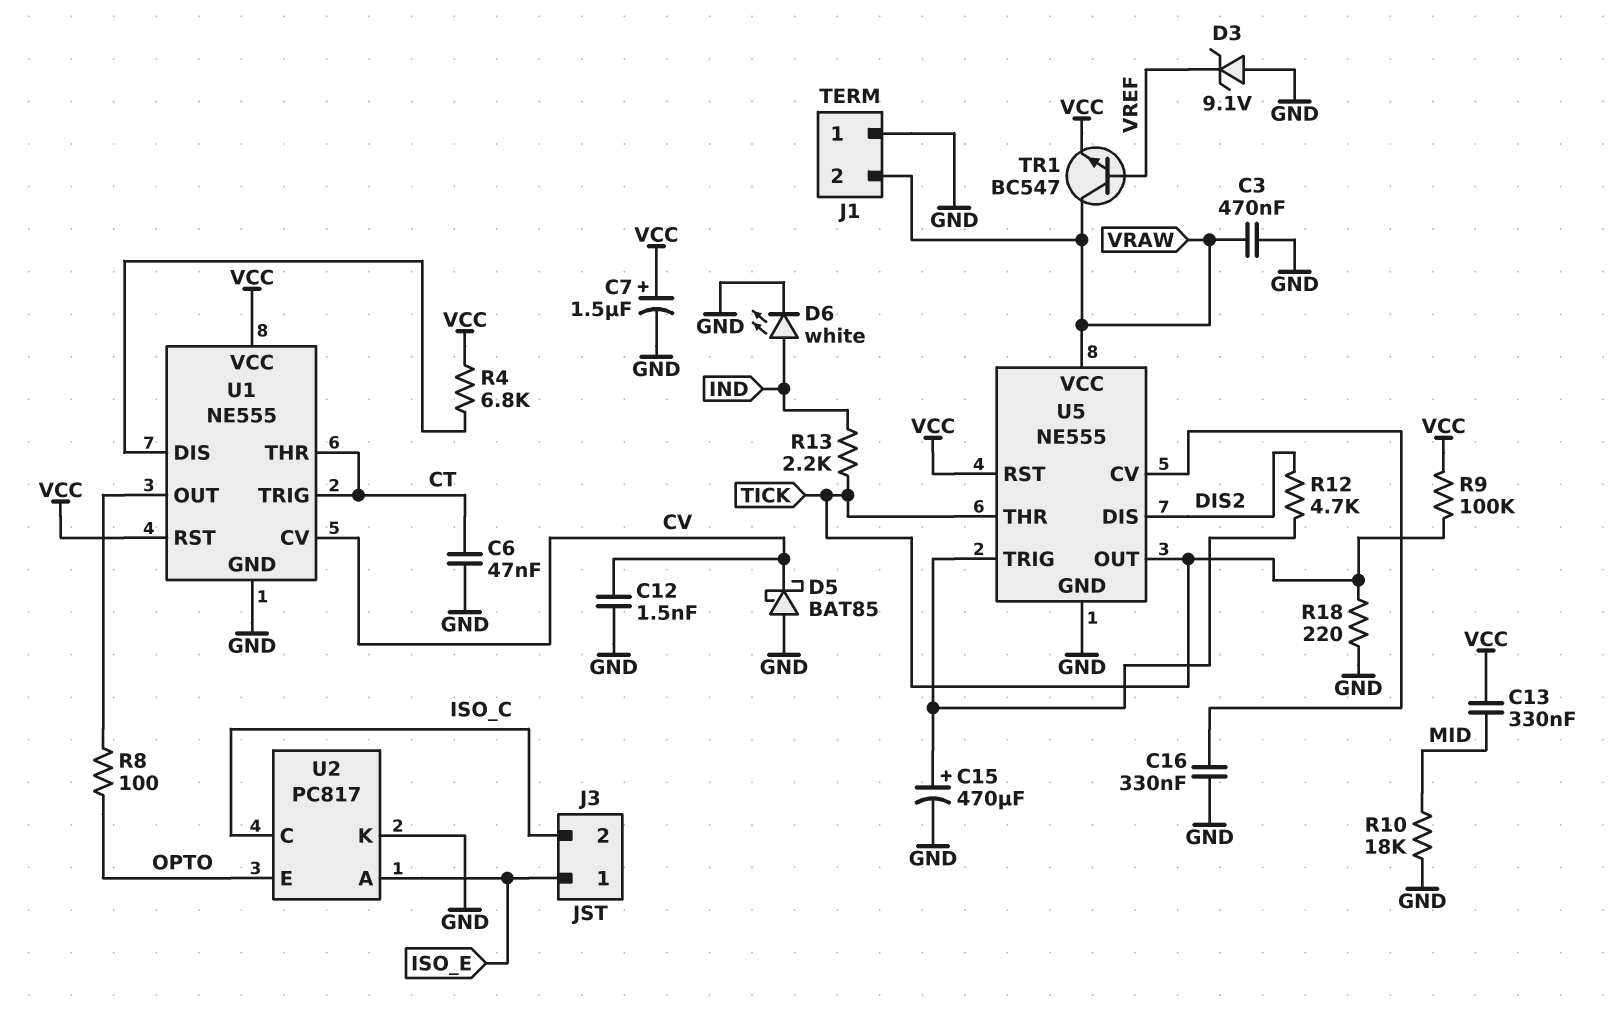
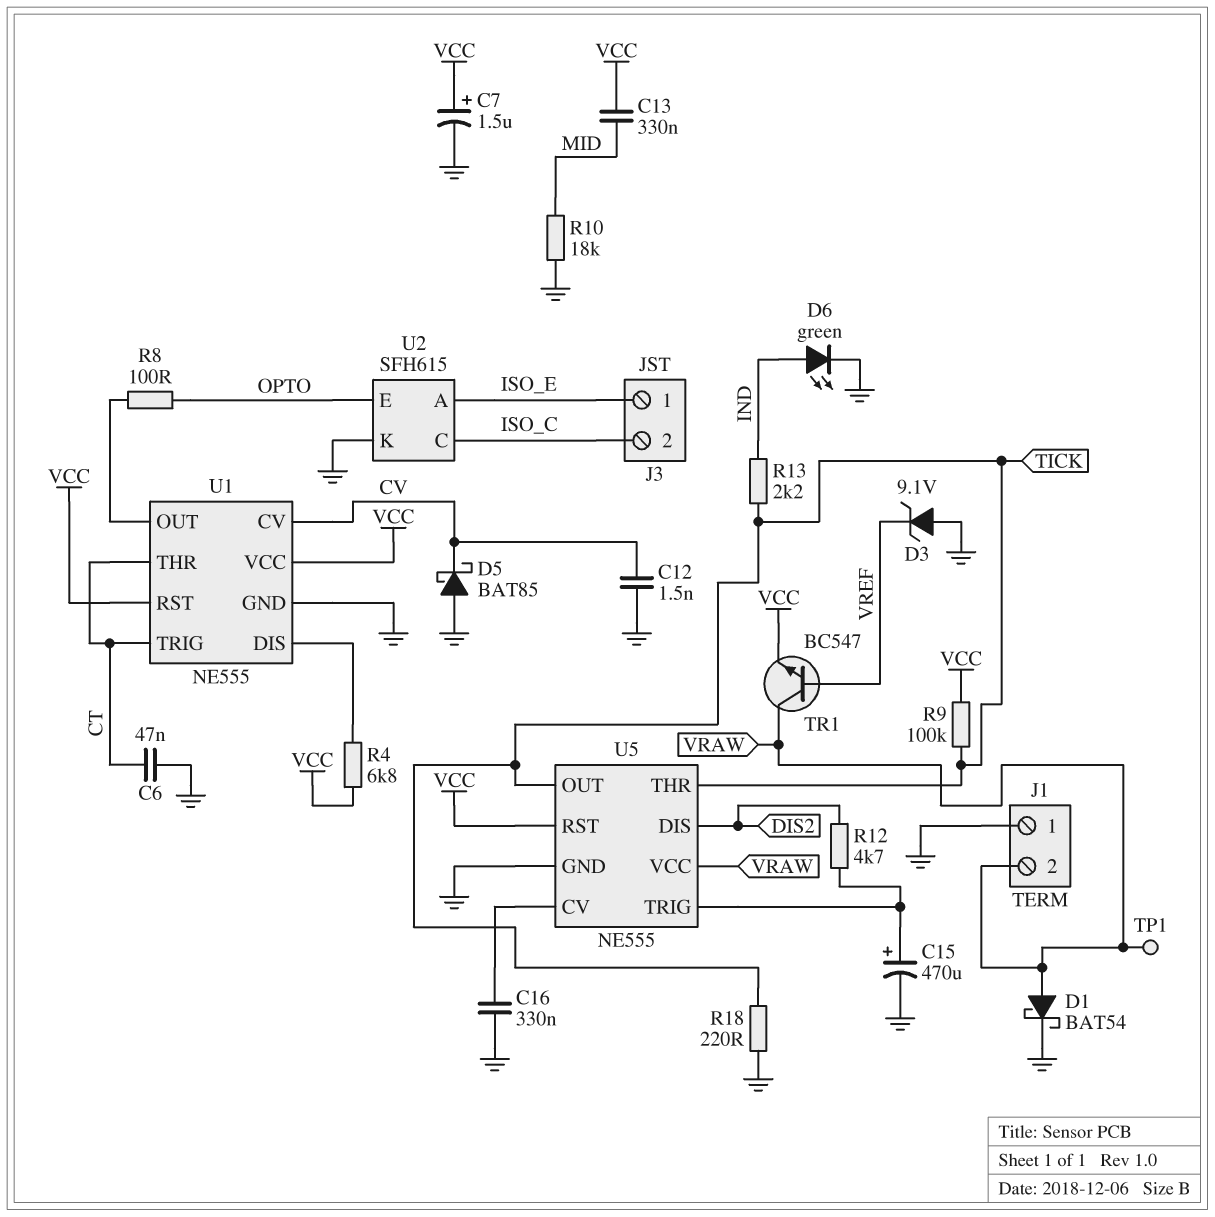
C3: 470nF (GND, VRAW) -> none
D1: none -> schottky BAT54 (A VRAW, K GND)
D6: LED white (A IND, K GND) -> LED green (A IND, K GND)
TP1: none -> test point (VRAW)
U2: PC817 -> SFH615

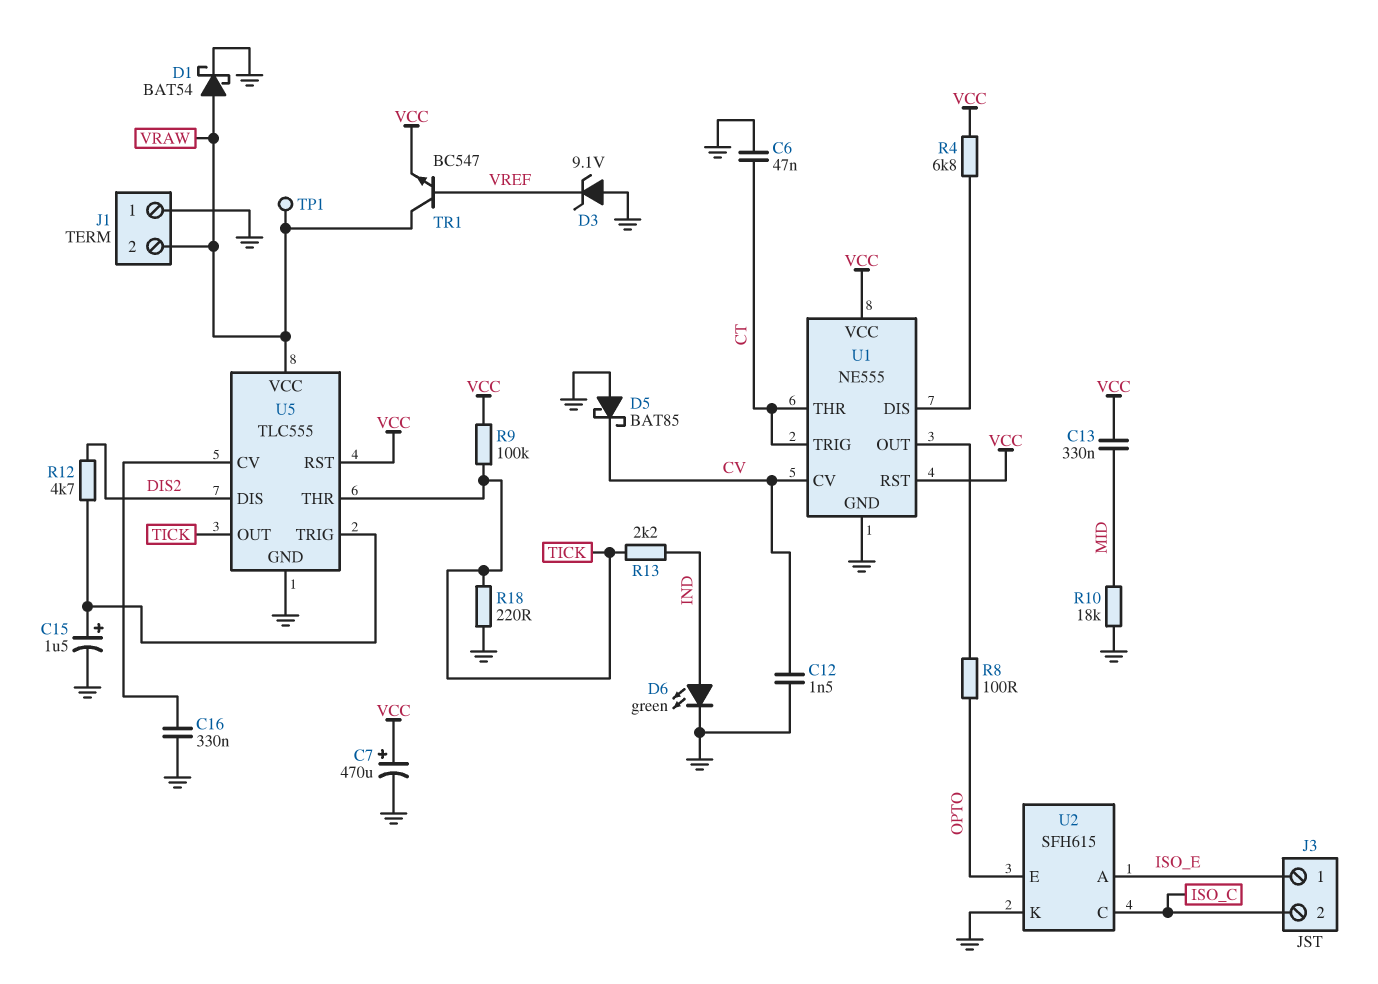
C7: 1.5uF (plus VCC, minus GND) -> 470uF (plus VCC, minus GND)
C15: 470uF (plus U5/TRIG, minus GND) -> 1.5uF (plus U5/TRIG, minus GND)
U5: NE555 -> TLC555

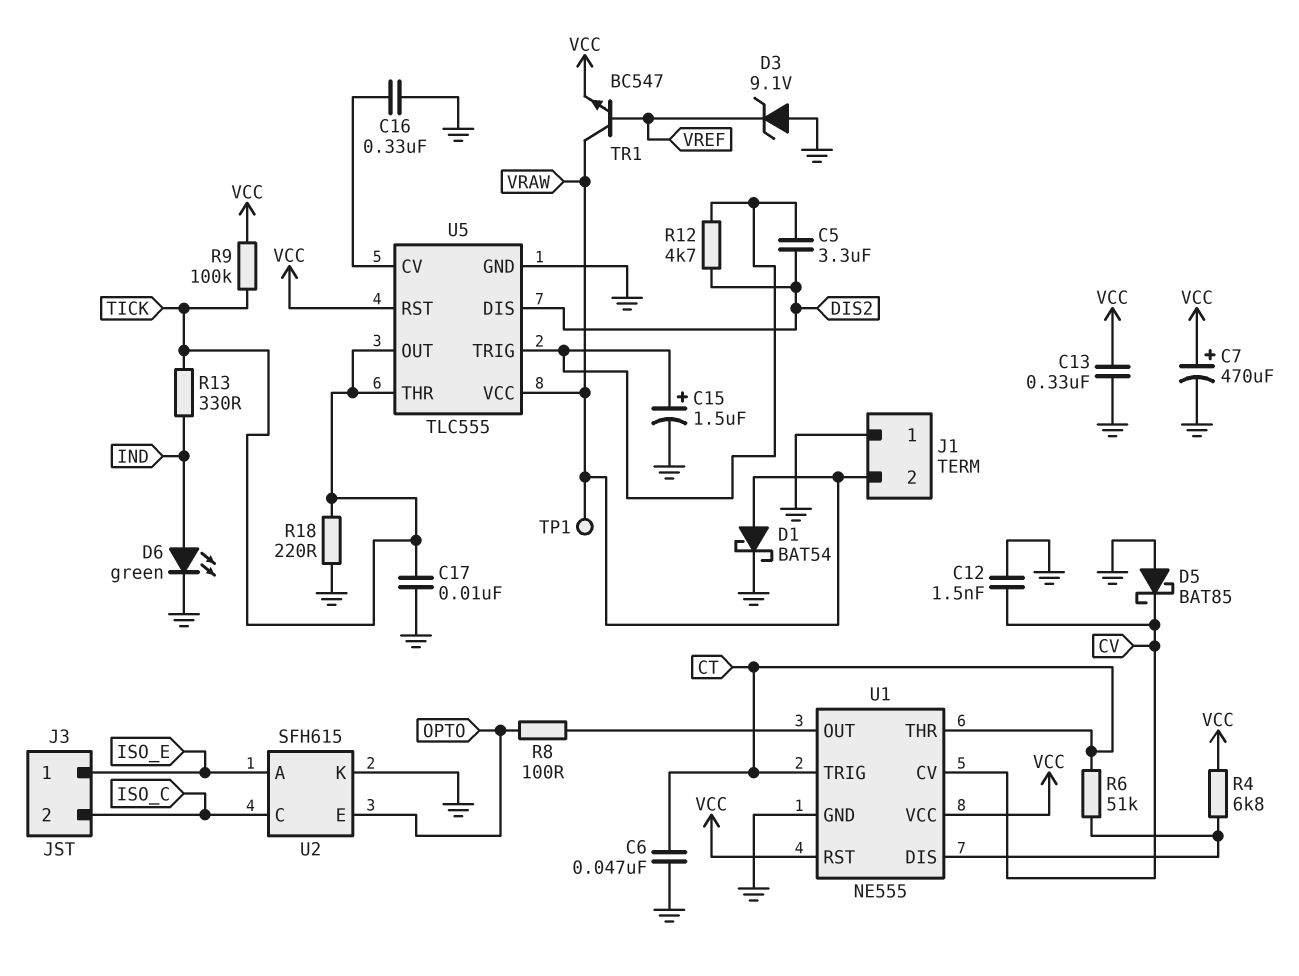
C5: none -> 3.3uF (DIS2, U5/TRIG)
C13: 330nF (MID, VCC) -> 330nF (GND, VCC)
C17: none -> 10nF (GND, TICK)
R6: none -> 51k (CT, U1/DIS)
R10: 18k (GND, MID) -> none
R13: 2.2k (IND, TICK) -> 330 (IND, TICK)

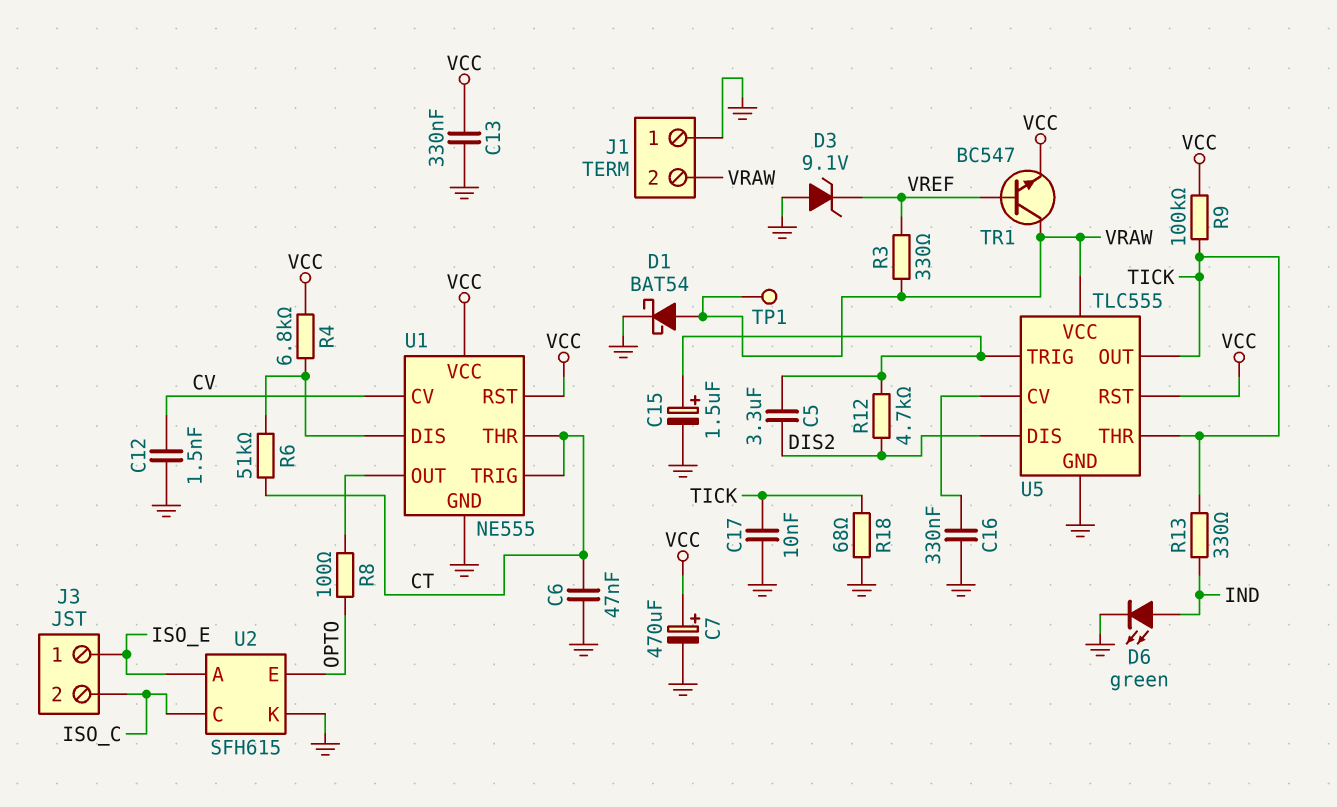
D5: schottky BAT85 (A GND, K CV) -> none
R3: none -> 330 (VRAW, VREF)
R18: 220 (GND, TICK) -> 68 (GND, TICK)

